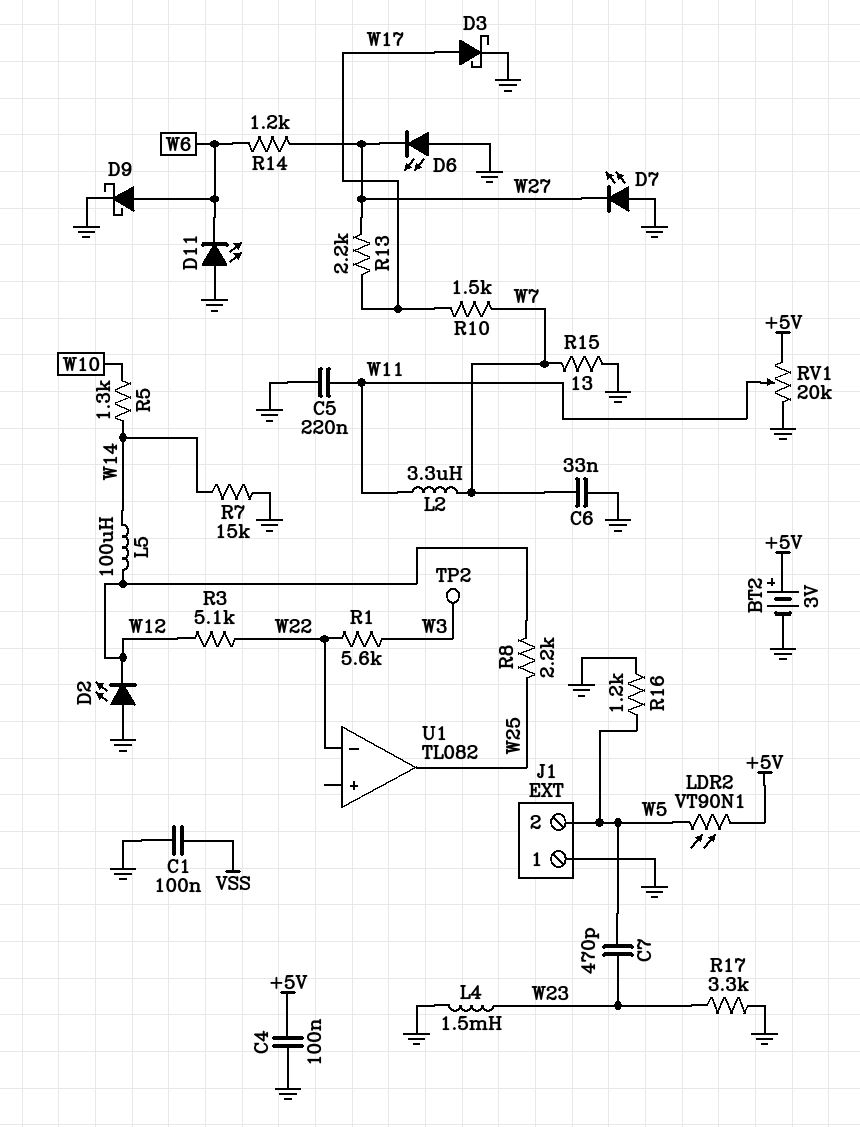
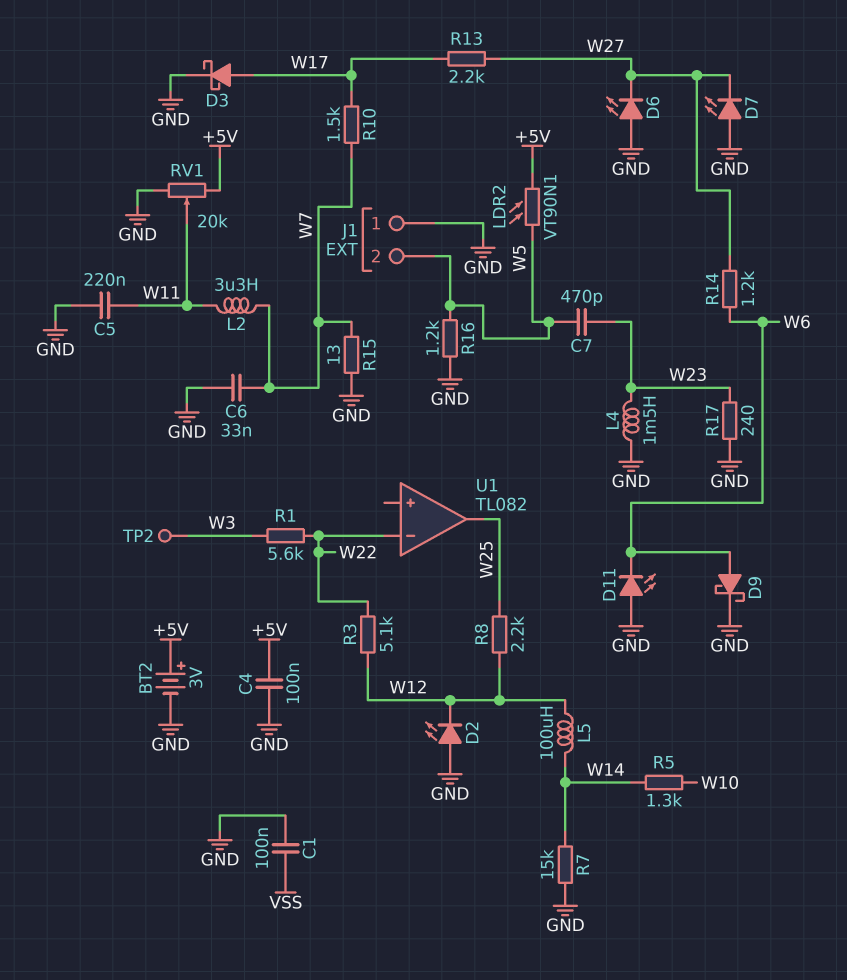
R17: 3.3k (GND, W23) -> 240 (GND, W23)

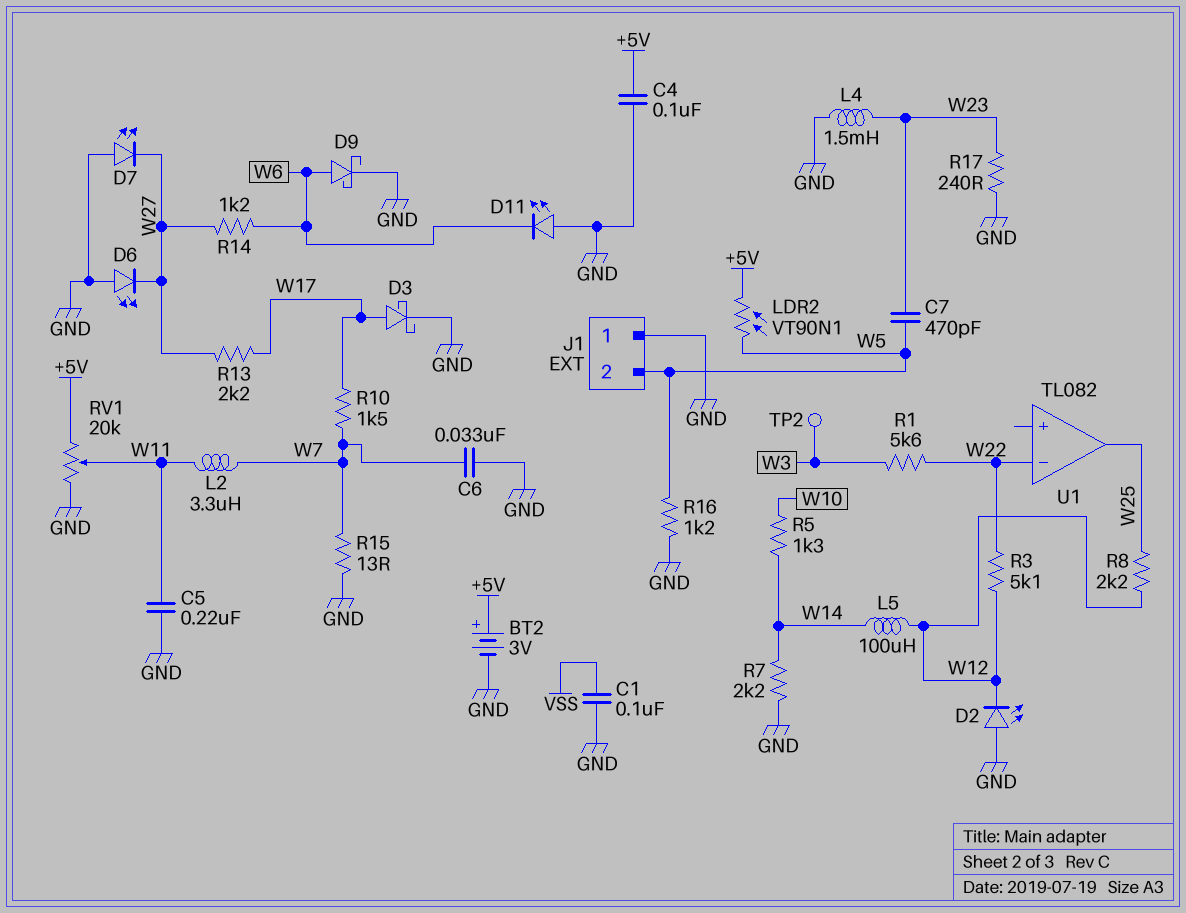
R7: 15k (GND, W14) -> 2.2k (GND, W14)

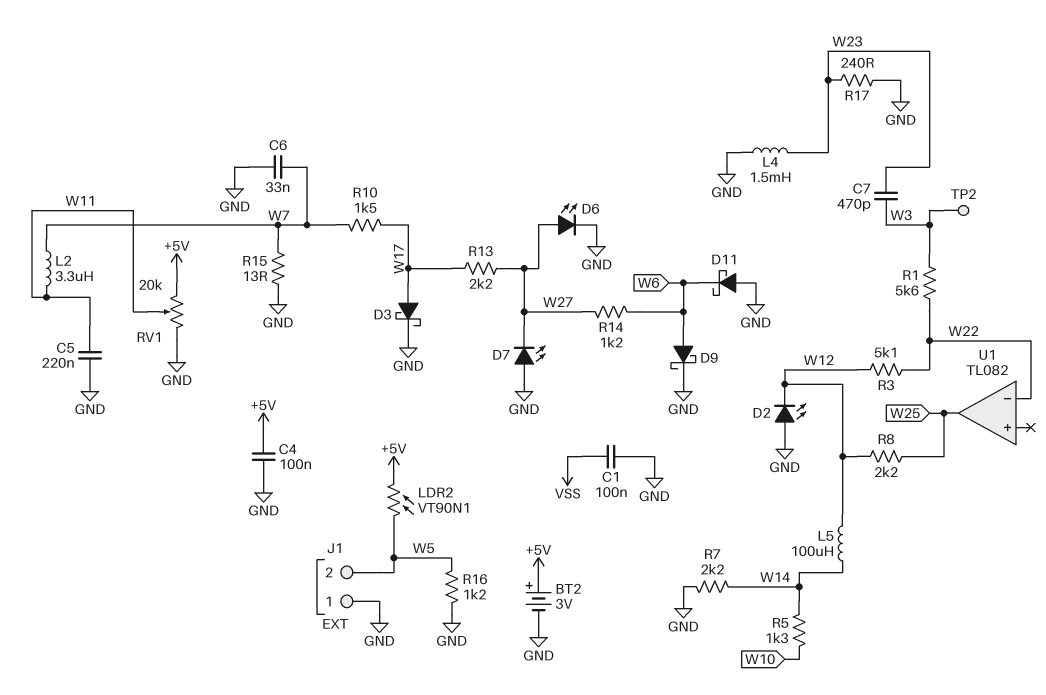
C7: 470pF (W5, W23) -> 470pF (W3, W23)
D6: LED (A GND, K W27) -> LED (A W27, K GND)
D11: LED (A GND, K W6) -> schottky (A GND, K W6)

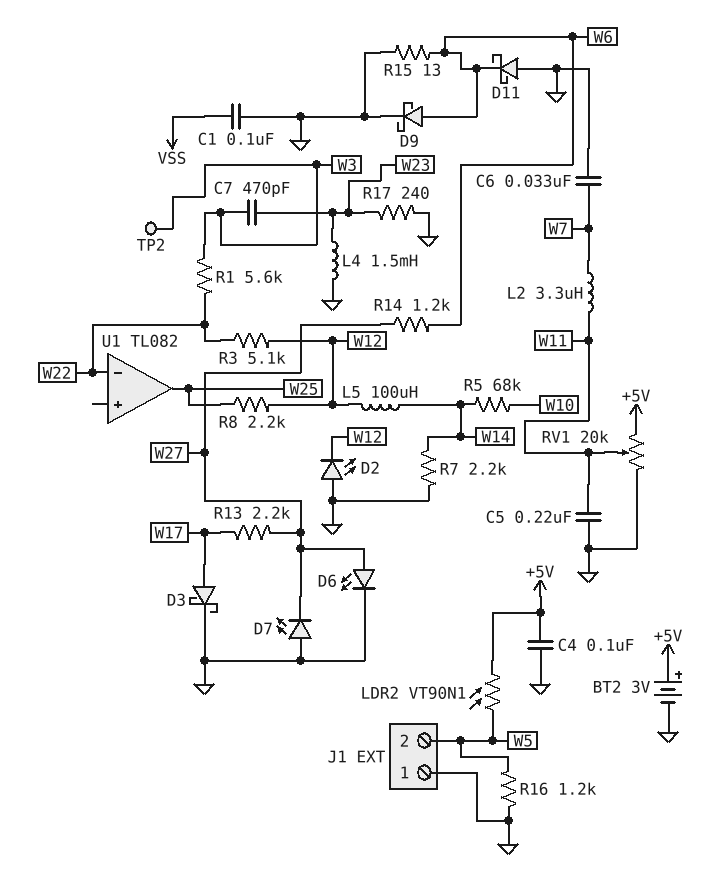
R5: 1.3k (W10, W14) -> 68k (W10, W14)
R10: 1.5k (W7, W17) -> none
R15: 13 (GND, W7) -> 13 (GND, W6)

